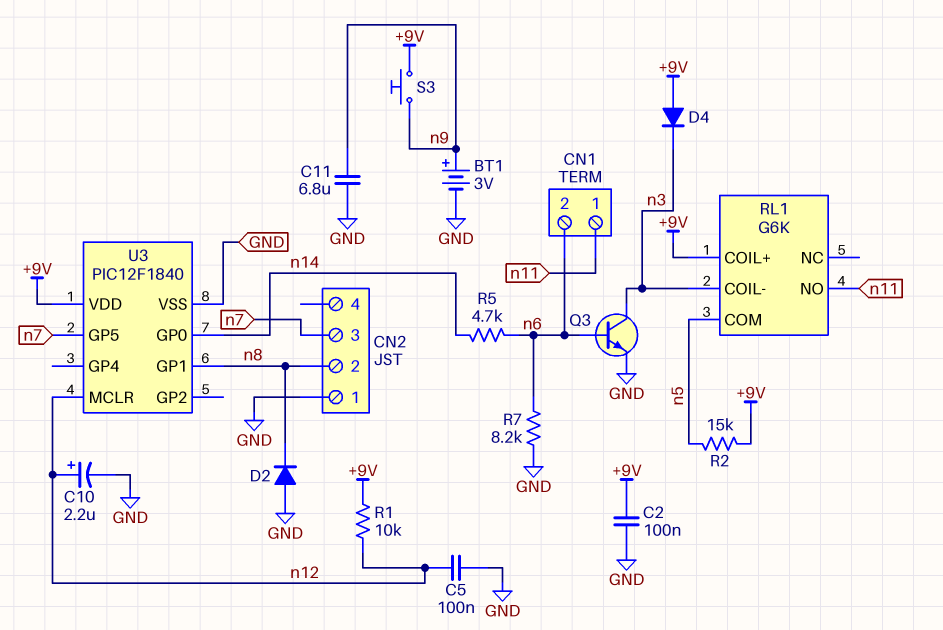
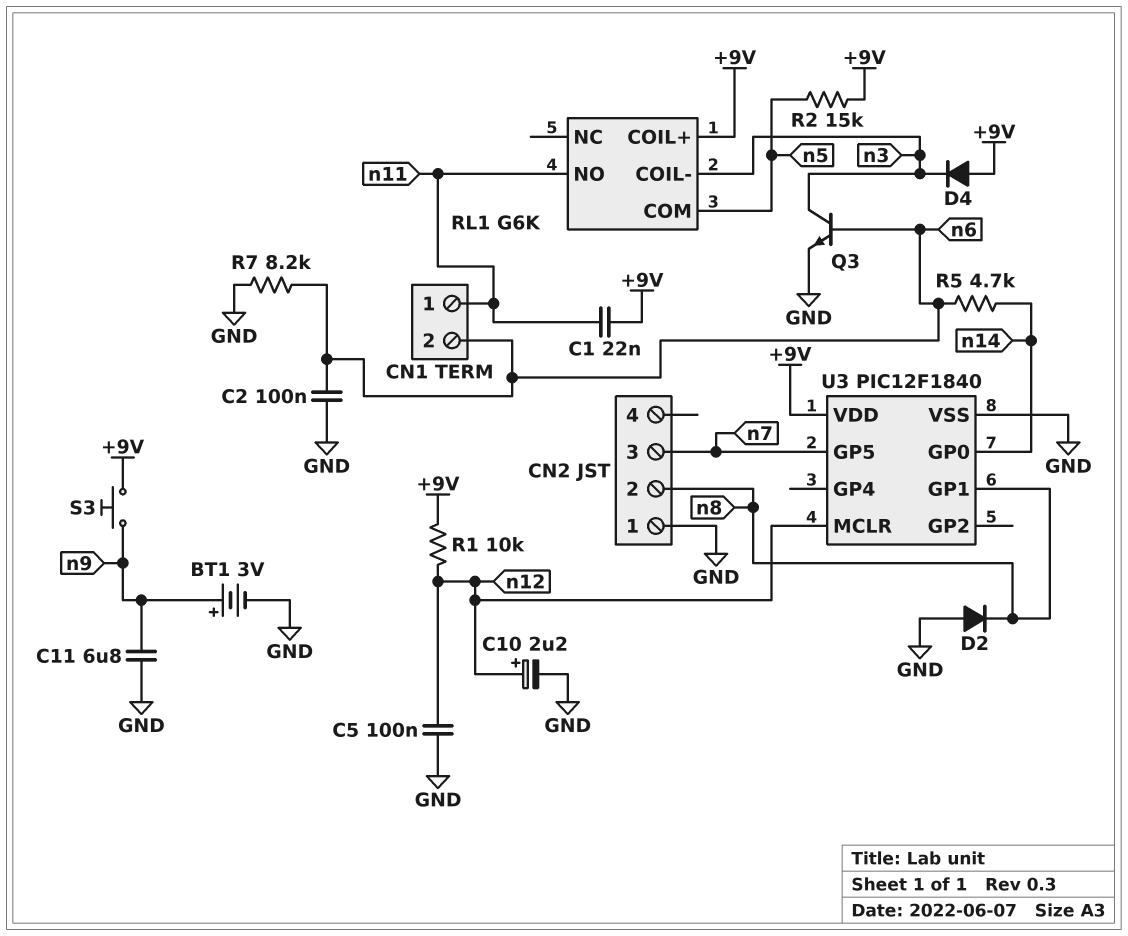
C1: none -> 22nF (+9V, n11)
C2: 100nF (+9V, GND) -> 100nF (GND, n6)

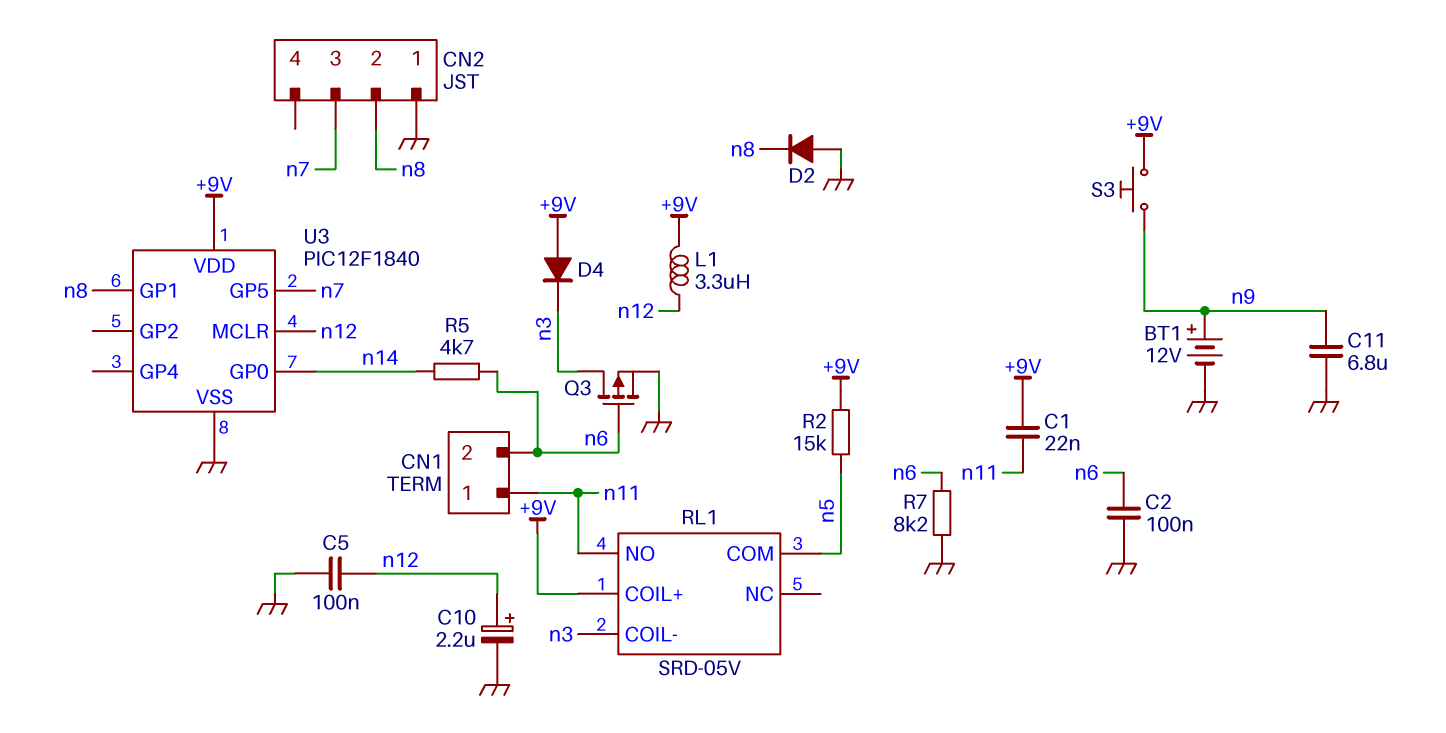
BT1: 3V (plus n9, minus GND) -> 12V (plus n9, minus GND)
L1: none -> 3.3uH (+9V, n12)
Q3: NPN (B n6, C n3, E GND) -> PMOS (G n6, D n3, S GND)
R1: 10k (+9V, n12) -> none
RL1: G6K -> SRD-05V

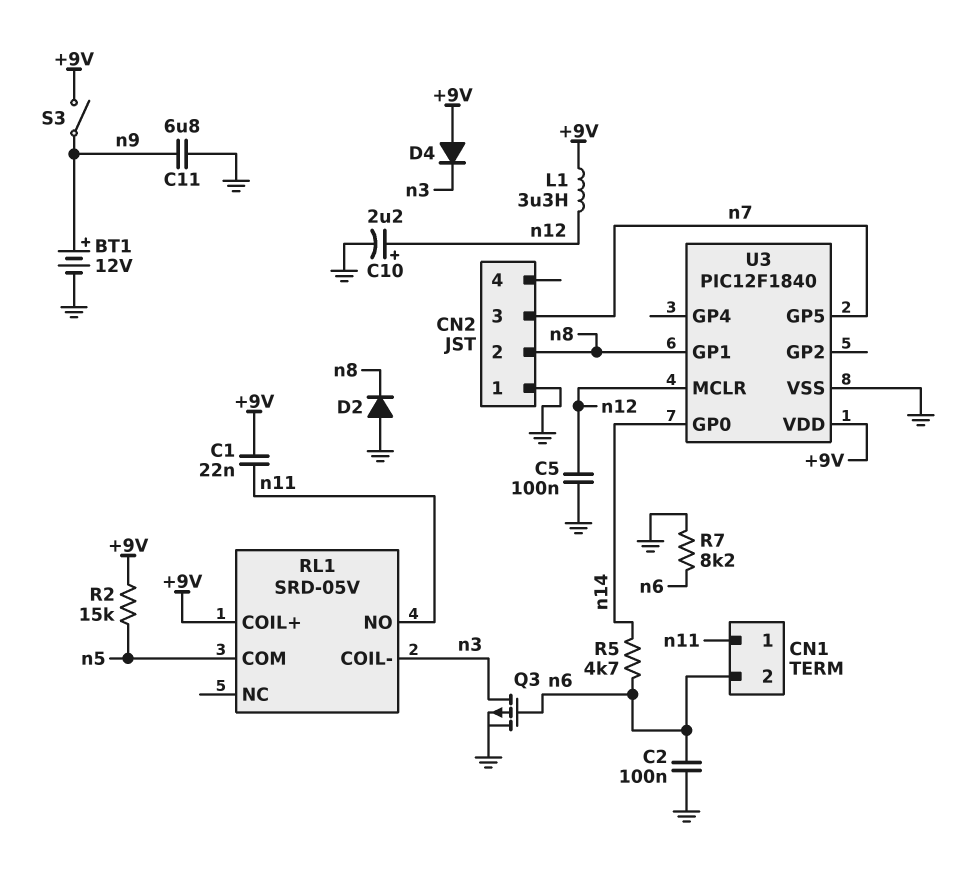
S3: button (+9V, n9) -> switch (+9V, n9)

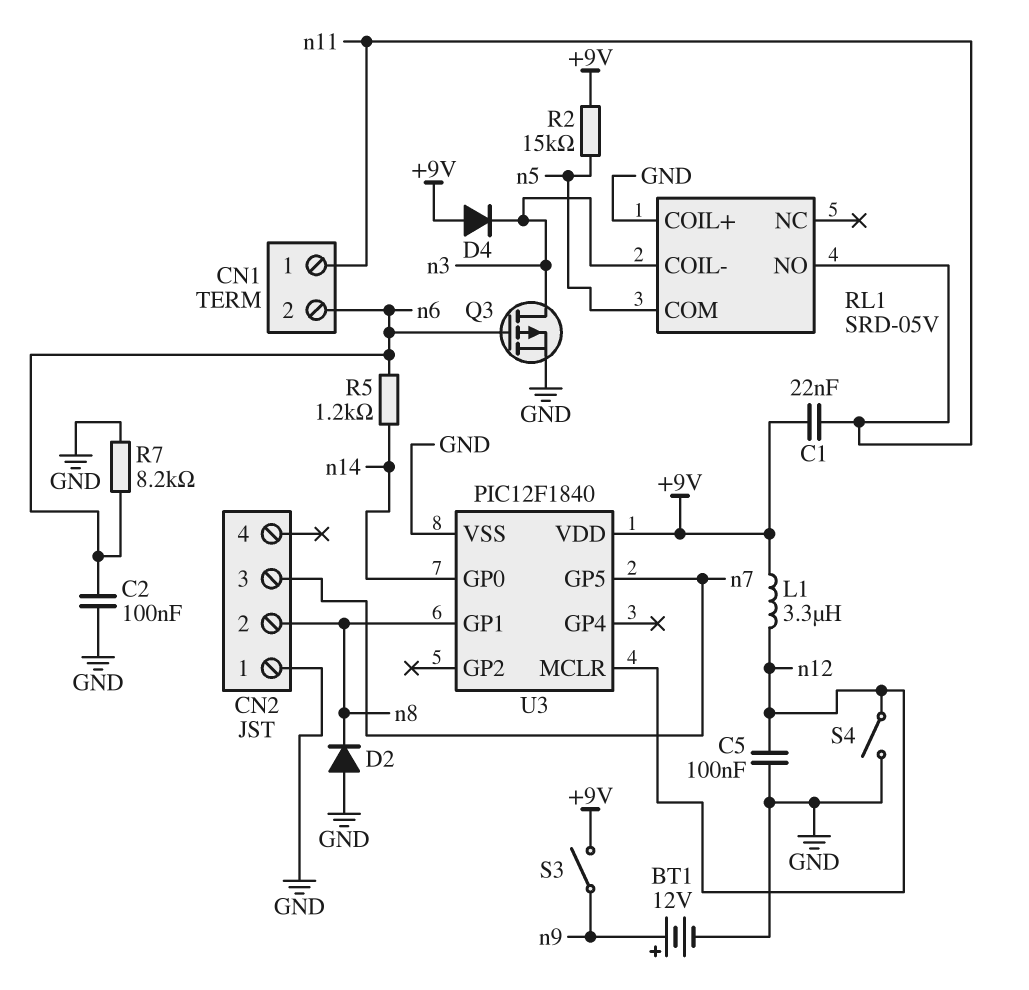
C10: 2.2uF (plus n12, minus GND) -> none
C11: 6.8uF (GND, n9) -> none
R5: 4.7k (n6, n14) -> 1.2k (n6, n14)
RL1 pin COIL+: +9V -> GND
S4: none -> switch (GND, n12)

